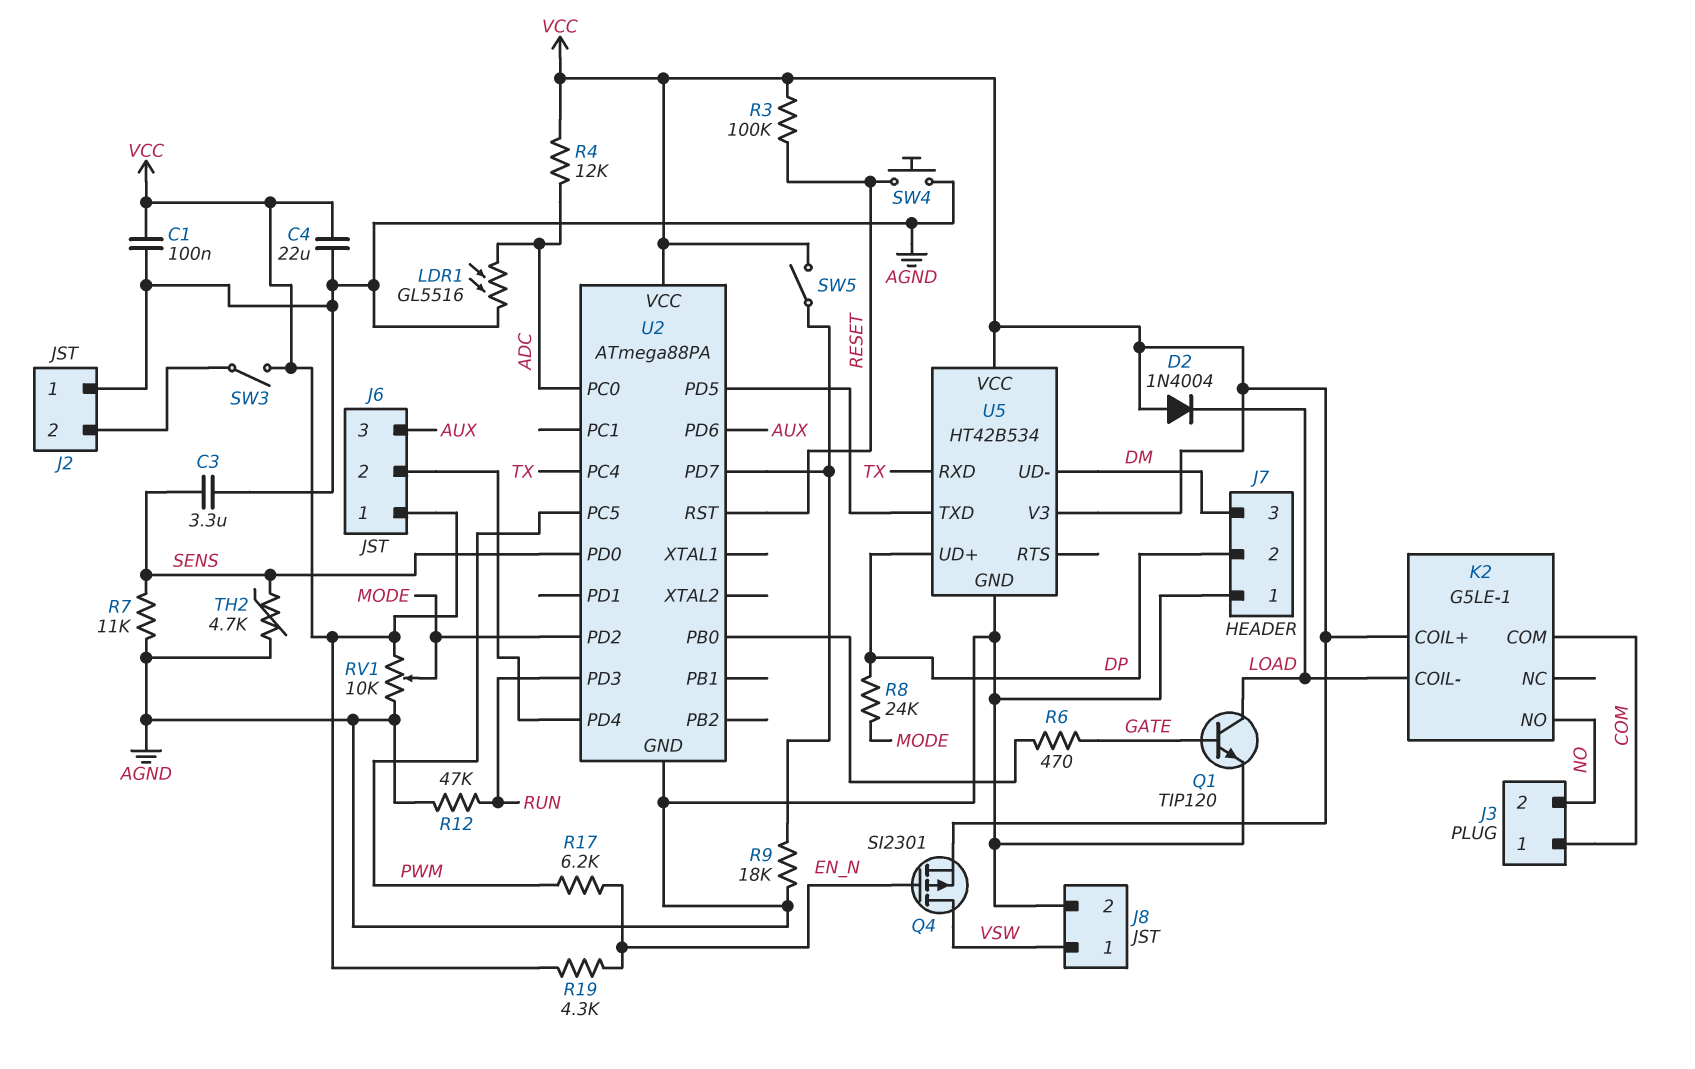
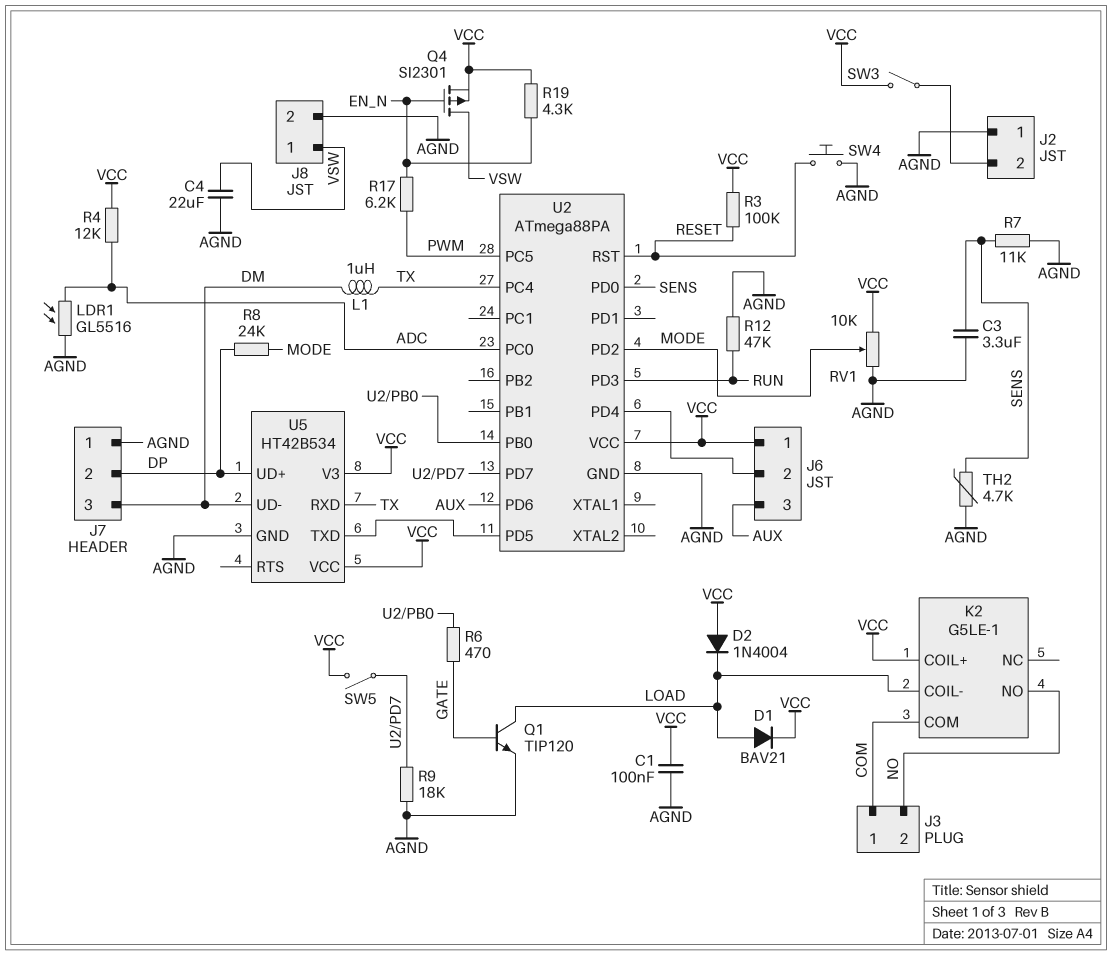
C4: 22uF (AGND, VCC) -> 22uF (AGND, VSW)
D1: none -> diode BAV21 (A LOAD, K VCC)
L1: none -> 1uH (DM, TX)

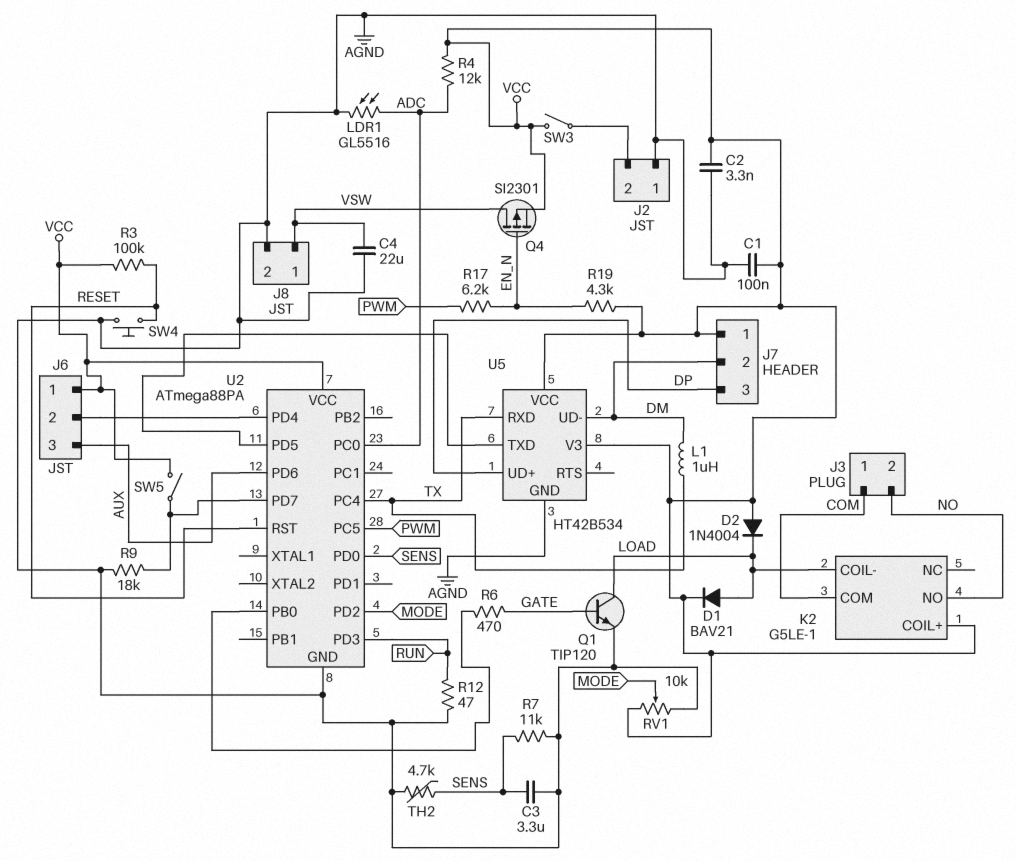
C2: none -> 3.3nF (AGND, VCC)
J7 pin 1: AGND -> VCC
J7 pin 2: DP -> DM
J7 pin 3: DM -> DP
R8: 24k (DP, MODE) -> none
R12: 47k (AGND, RUN) -> 47 (AGND, RUN)

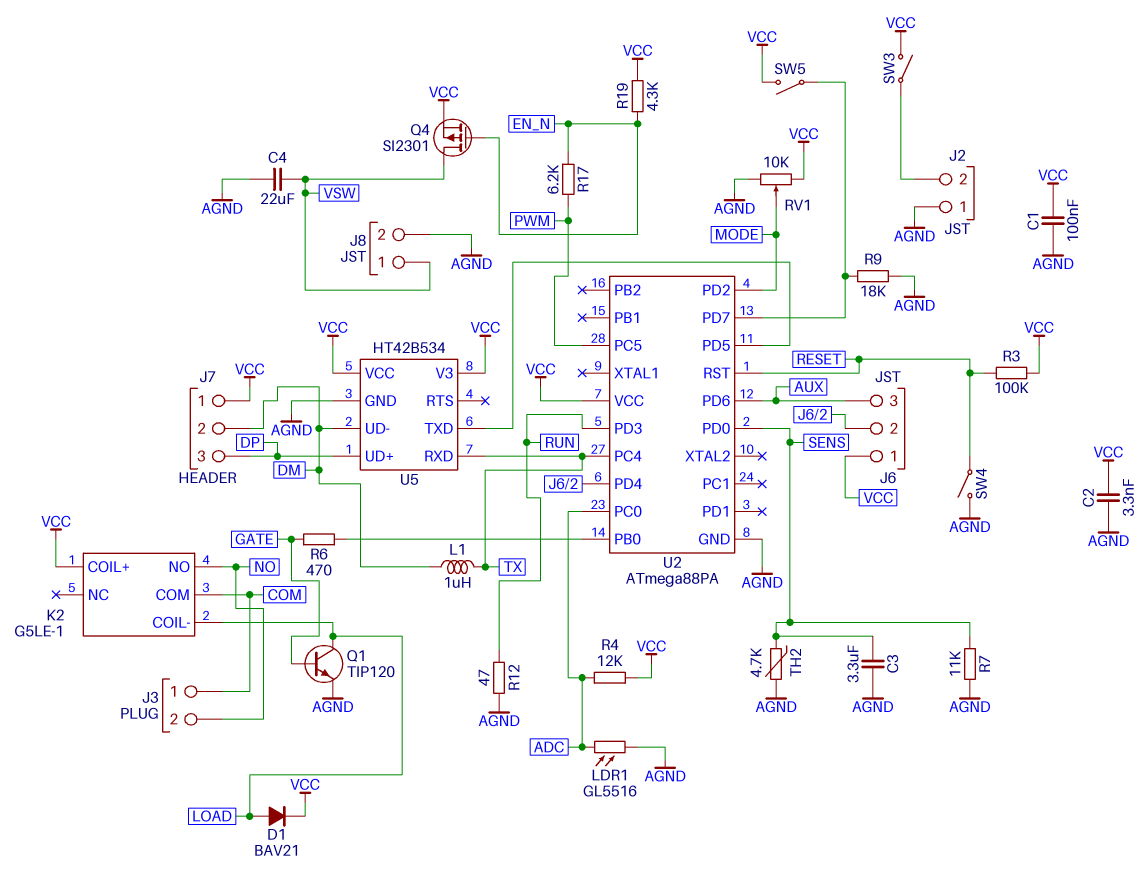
D2: diode 1N4004 (A VCC, K LOAD) -> none
SW4: button (AGND, RESET) -> switch (AGND, RESET)

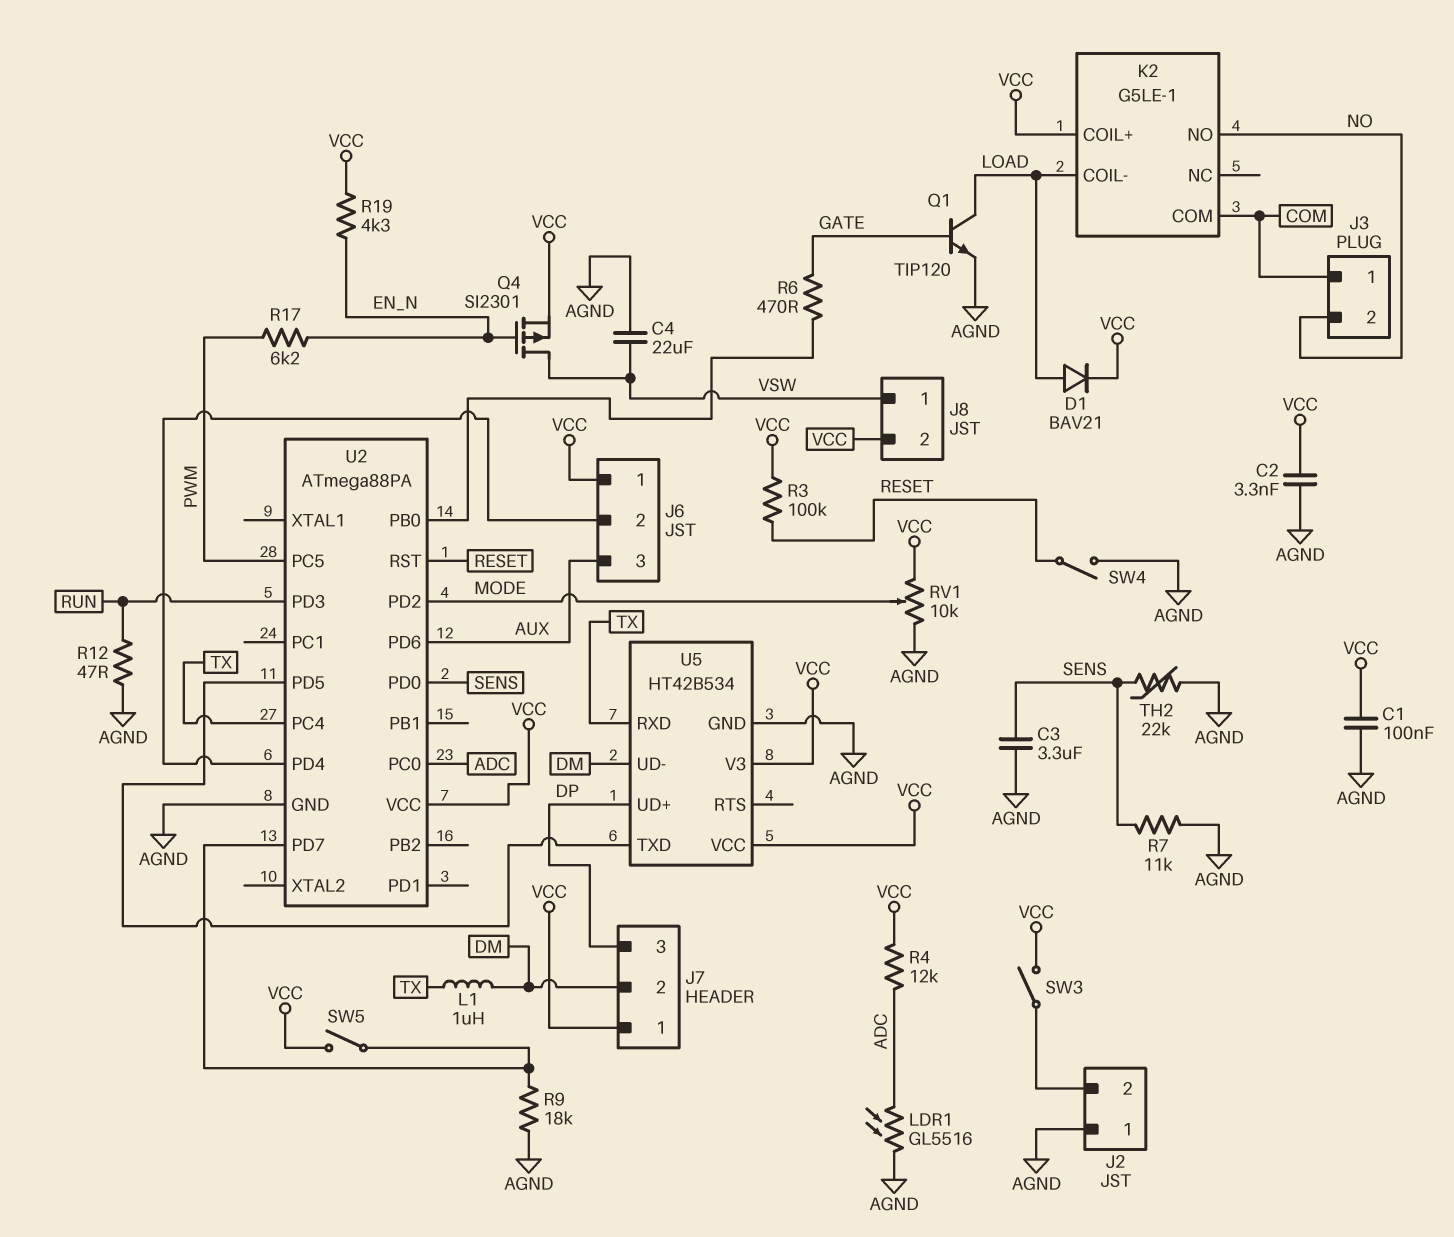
J8 pin 2: AGND -> VCC
TH2: 4.7k (AGND, SENS) -> 22k (AGND, SENS)

